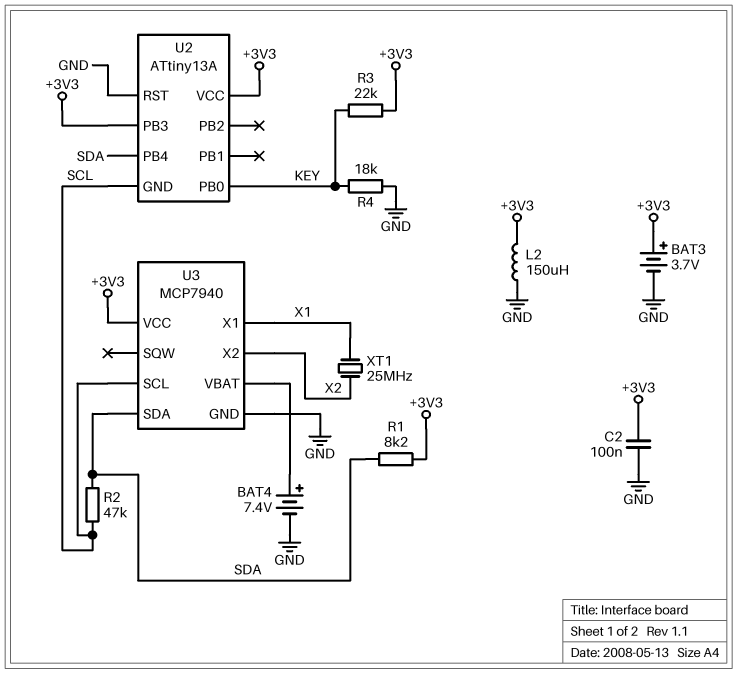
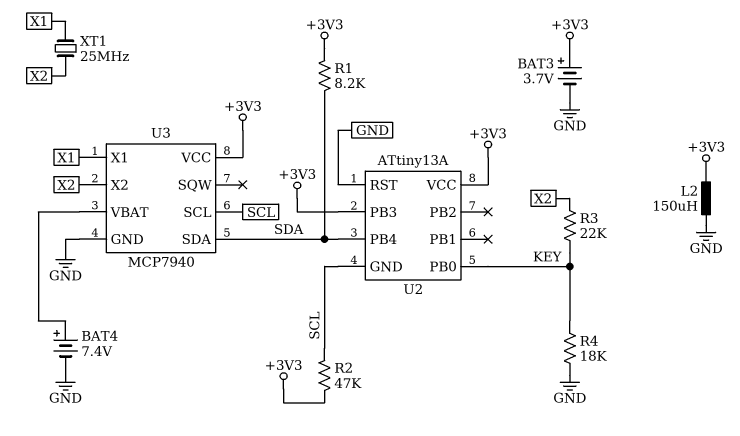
C2: 100nF (+3V3, GND) -> none
R2: 47k (SCL, SDA) -> 47k (+3V3, SCL)
R3: 22k (+3V3, KEY) -> 22k (KEY, X2)

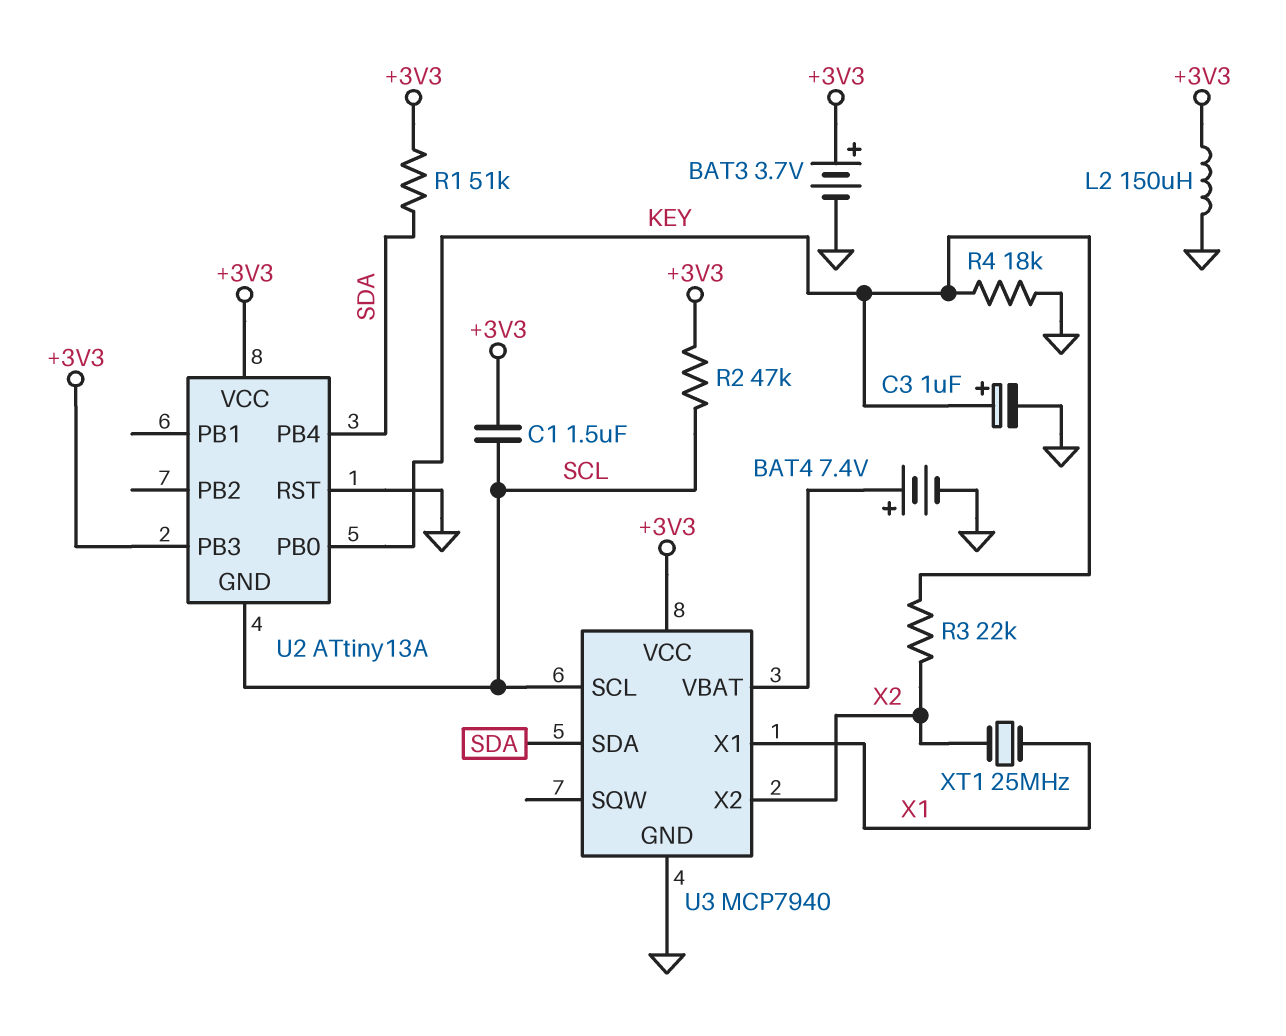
C1: none -> 1.5uF (+3V3, SCL)
C3: none -> 1uF (plus KEY, minus GND)
R1: 8.2k (+3V3, SDA) -> 51k (+3V3, SDA)

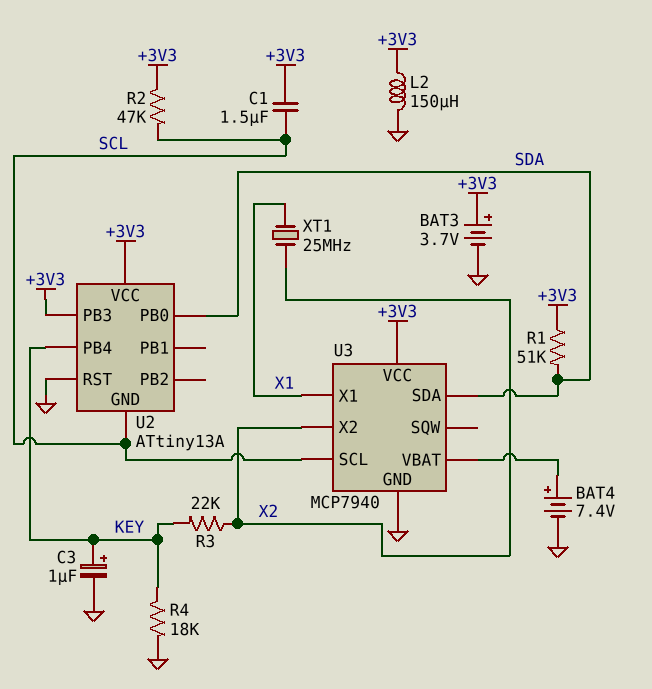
U2 pin PB0: KEY -> SDA
U2 pin PB4: SDA -> KEY

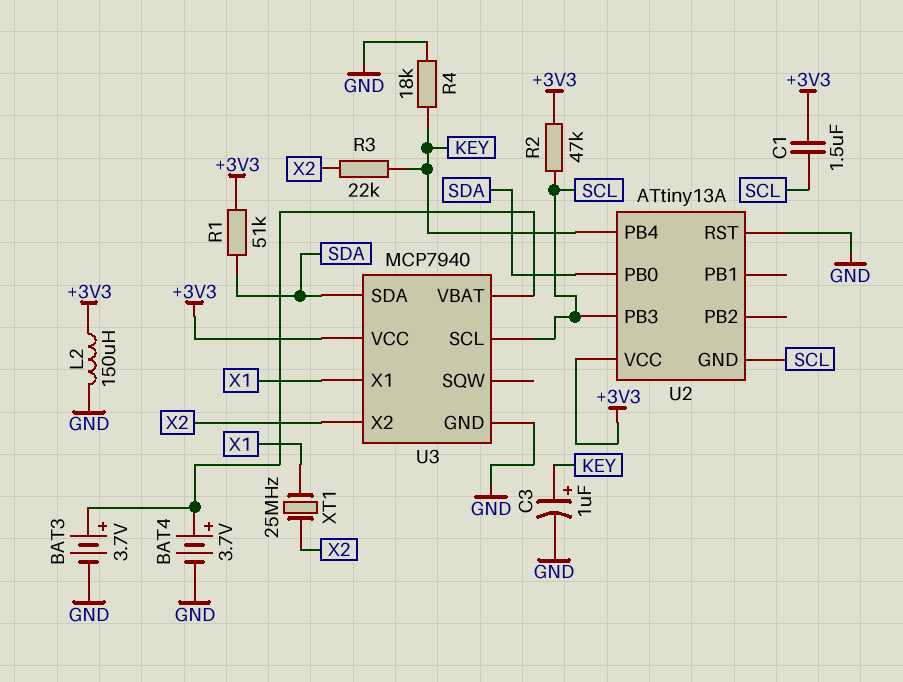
BAT3: 3.7V (plus +3V3, minus GND) -> 3.7V (plus U3/VBAT, minus GND)
BAT4: 7.4V (plus U3/VBAT, minus GND) -> 3.7V (plus U3/VBAT, minus GND)
U2 pin PB3: +3V3 -> SCL

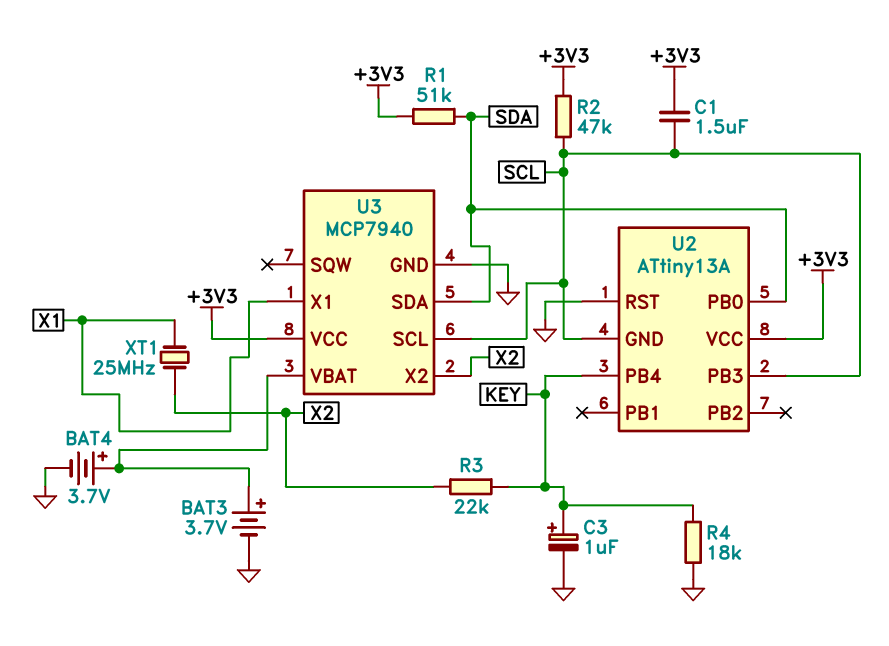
L2: 150uH (+3V3, GND) -> none

